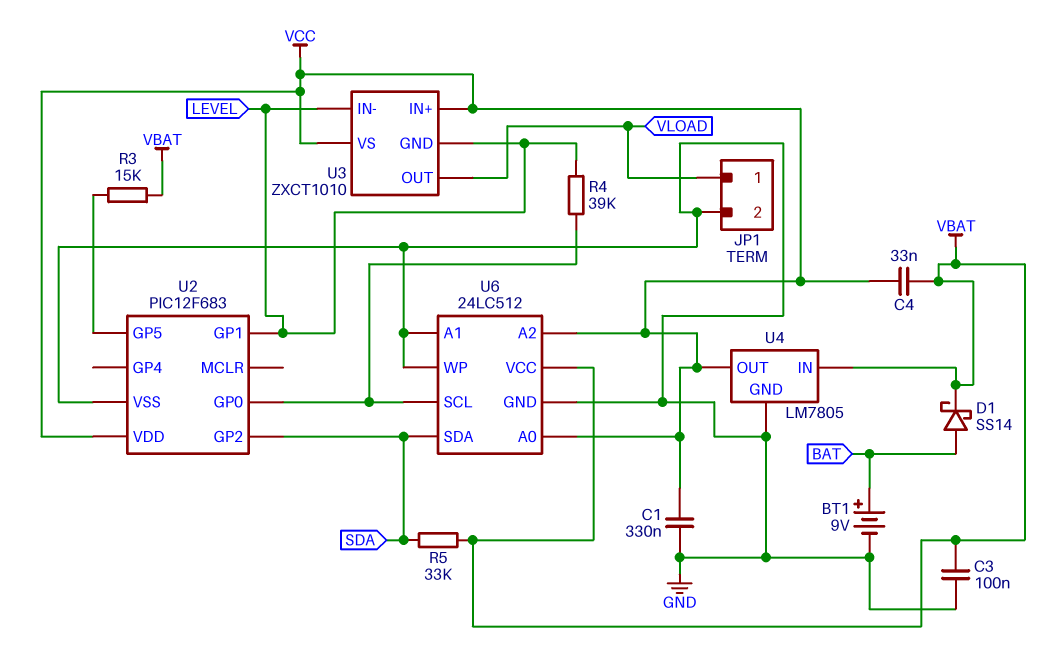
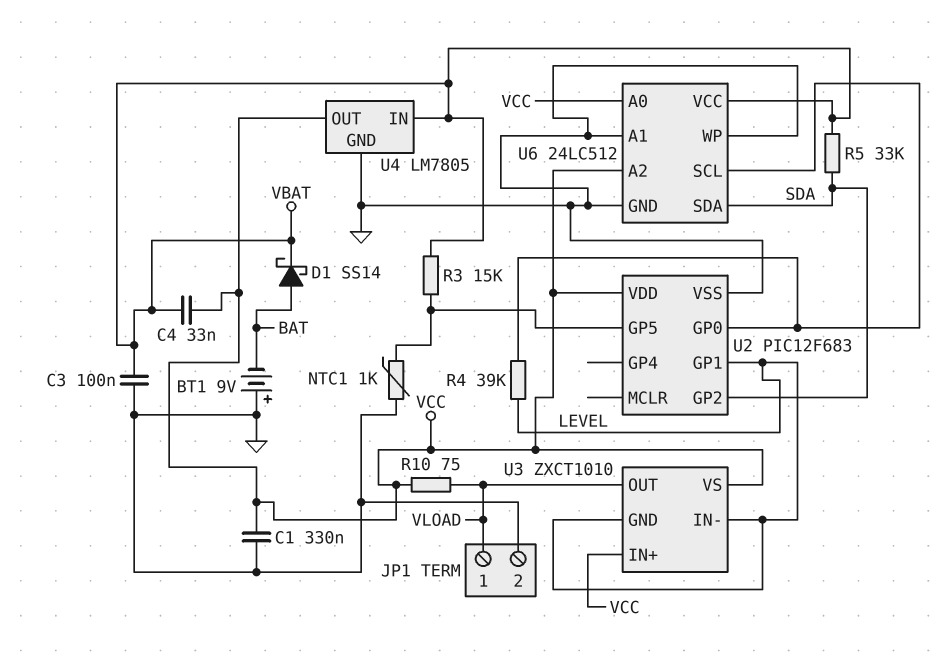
BT1: 9V (plus BAT, minus GND) -> 9V (plus GND, minus BAT)
NTC1: none -> 1k (GND, U2/GP5)
R10: none -> 75 (VCC, VLOAD)

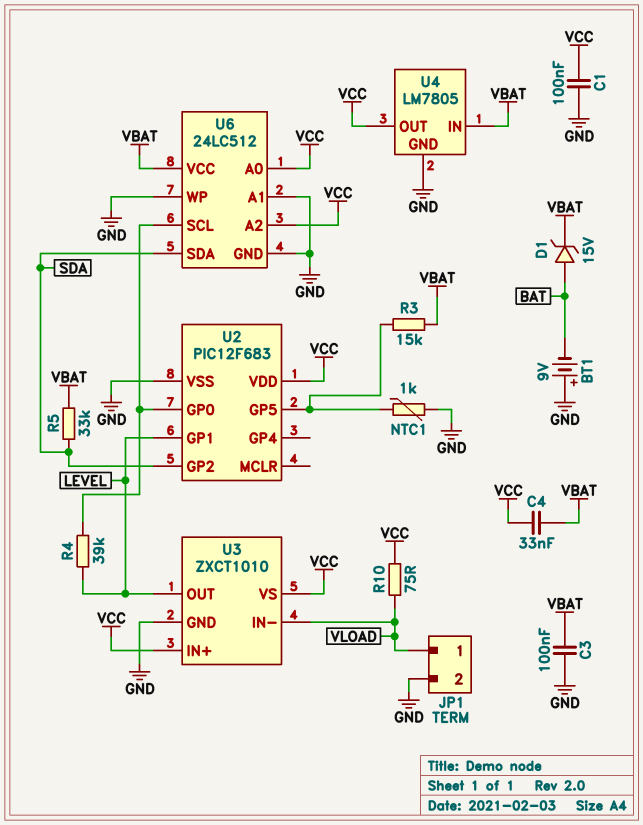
C1: 330nF (GND, VCC) -> 100nF (GND, VCC)
D1: schottky SS14 (A BAT, K VBAT) -> zener 15V (A BAT, K VBAT)
U3 pin GND: LEVEL -> GND
U3 pin IN-: LEVEL -> VLOAD
U3 pin OUT: VLOAD -> LEVEL

